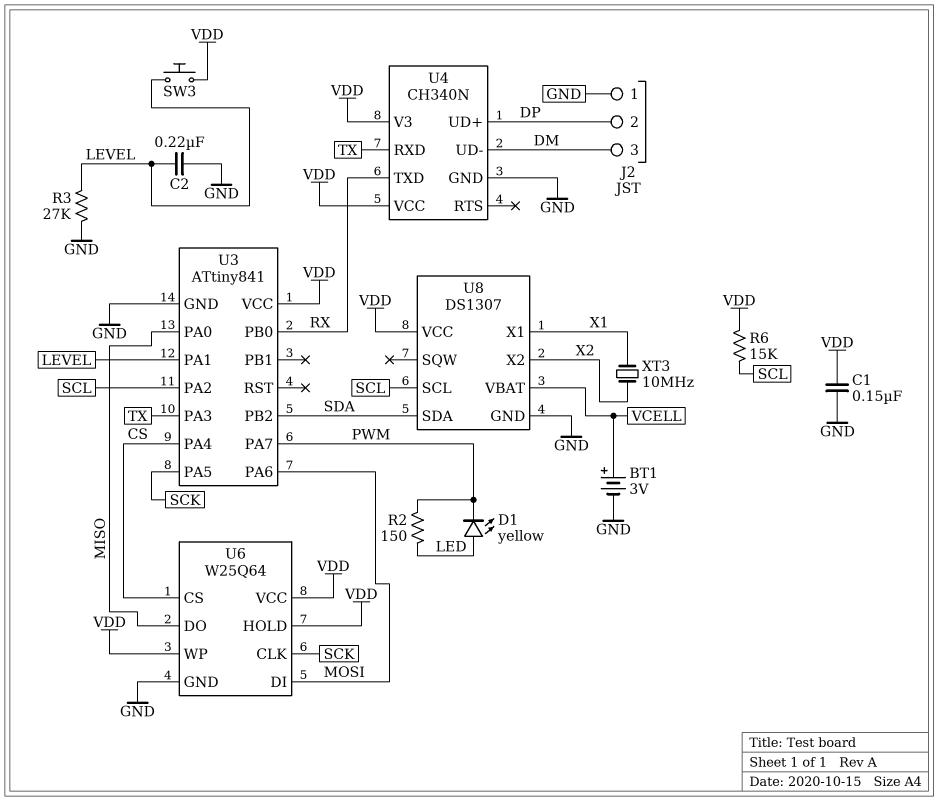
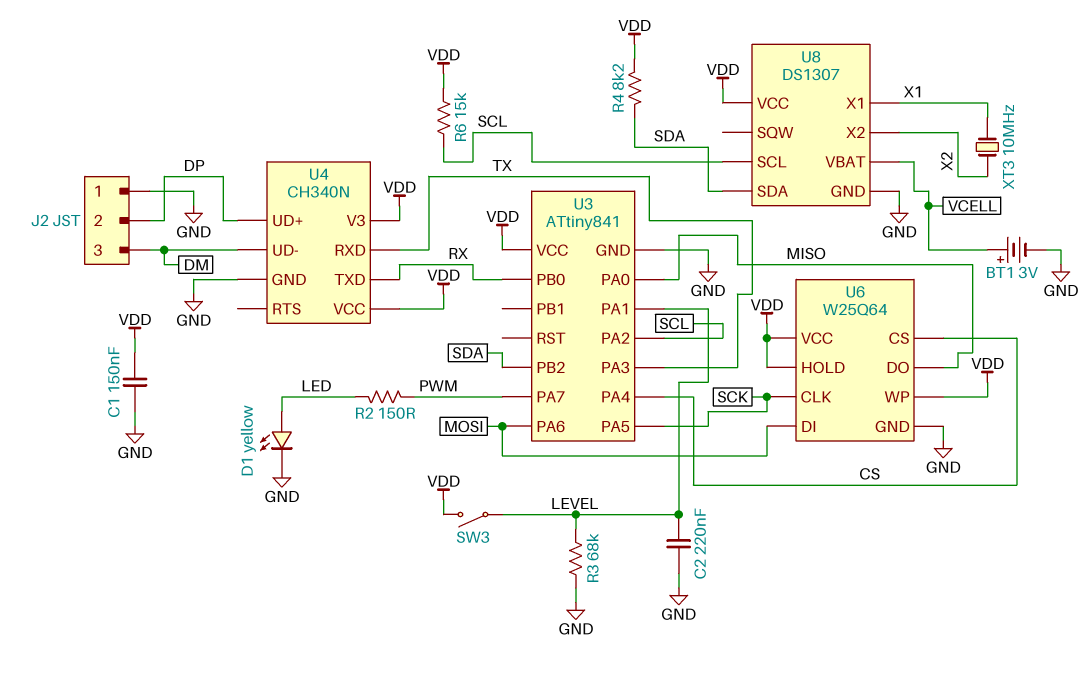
D1: LED yellow (A LED, K PWM) -> LED yellow (A LED, K GND)
R3: 27k (GND, LEVEL) -> 68k (GND, LEVEL)
R4: none -> 8.2k (SDA, VDD)
SW3: button (LEVEL, VDD) -> switch (LEVEL, VDD)

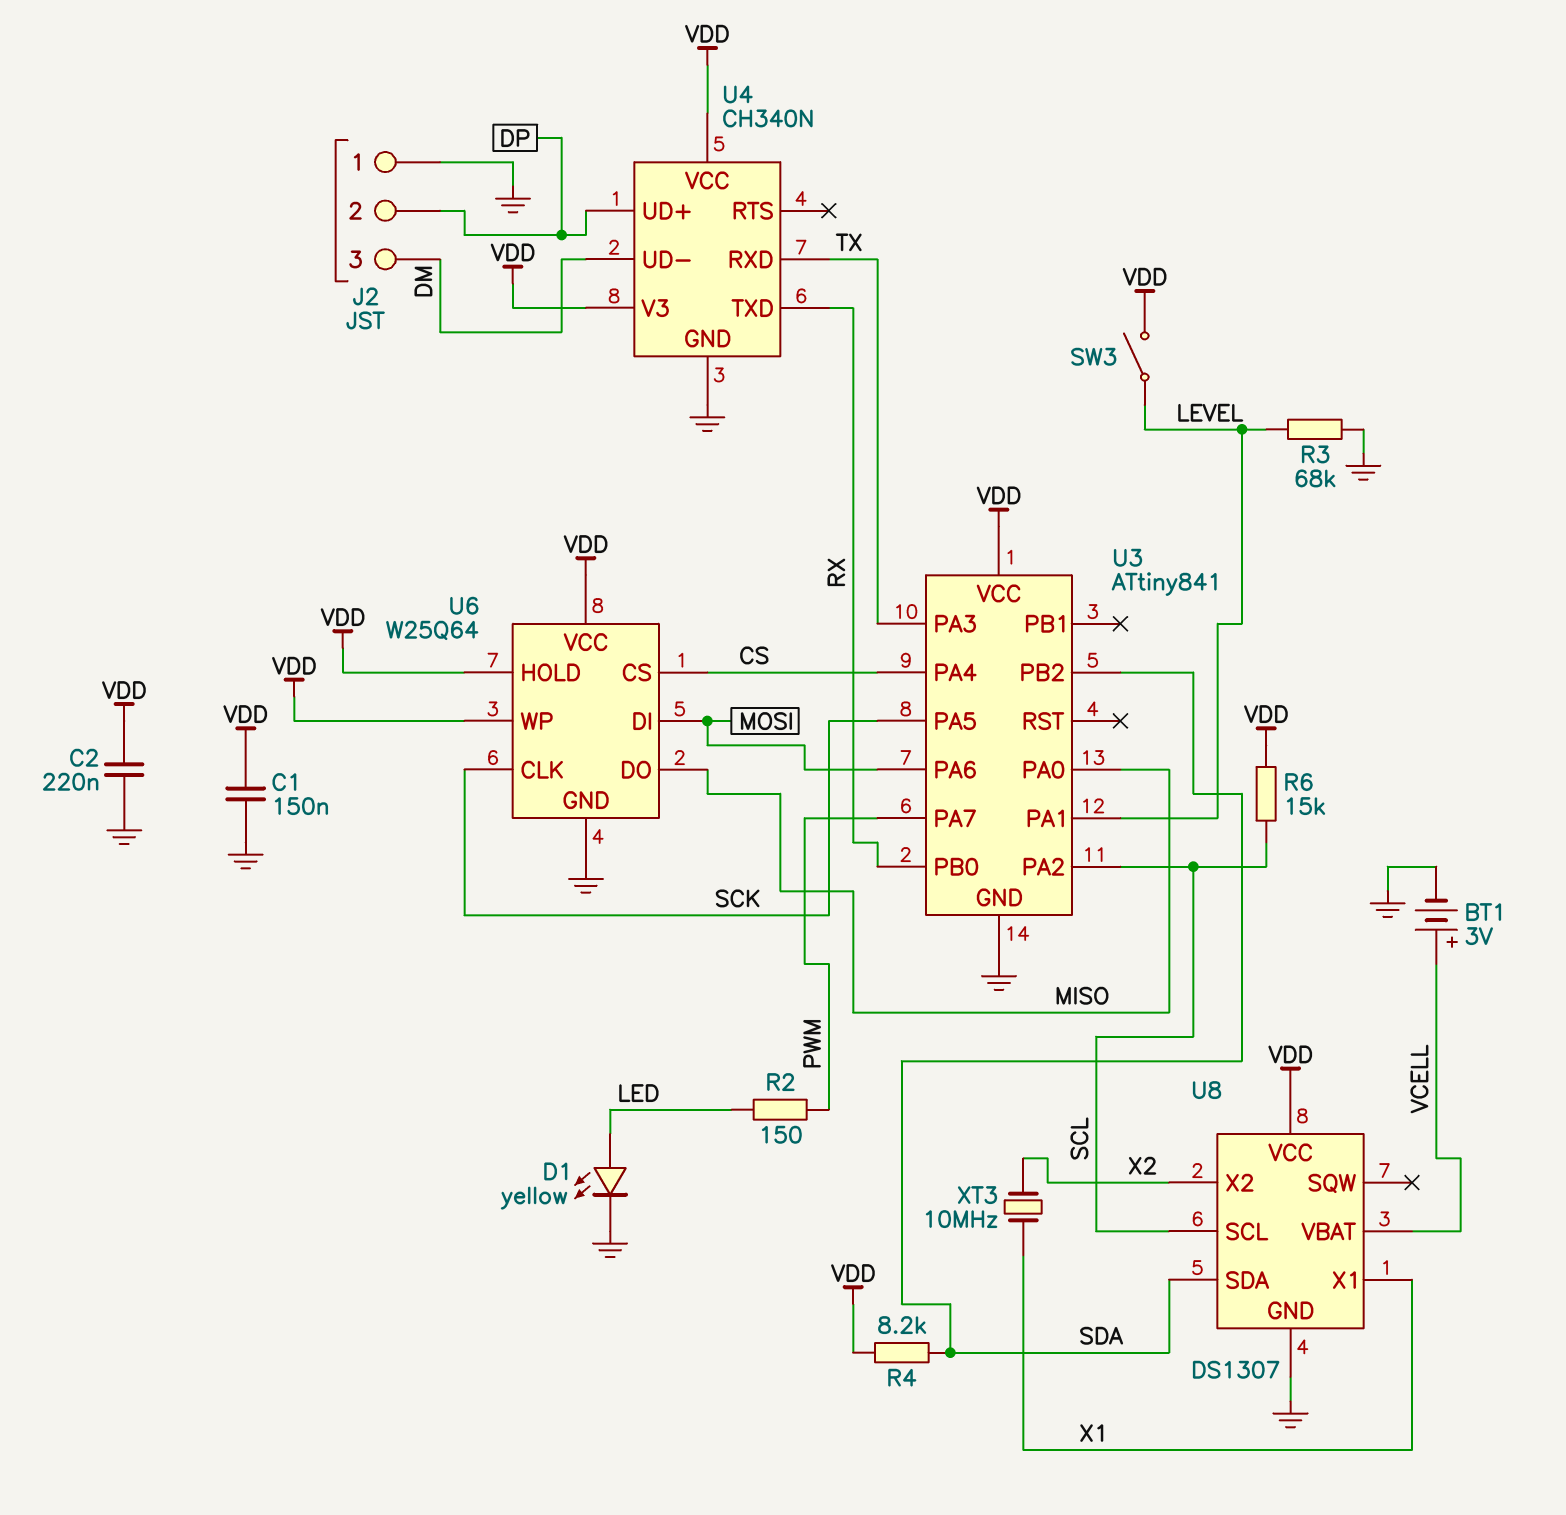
C2: 220nF (GND, LEVEL) -> 220nF (GND, VDD)

